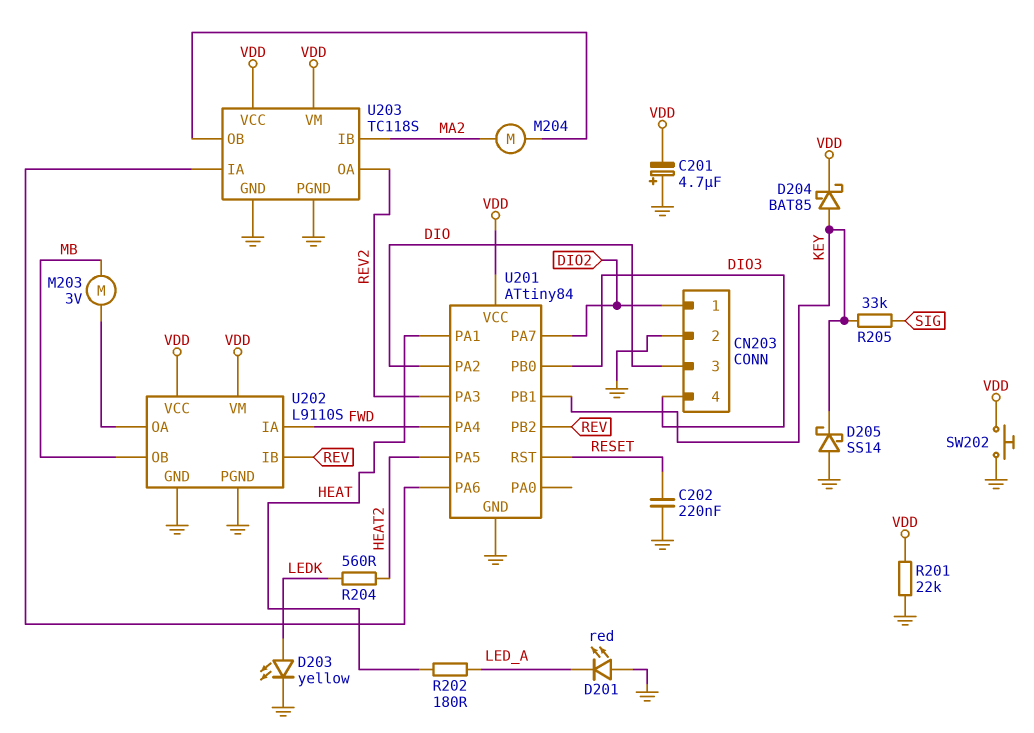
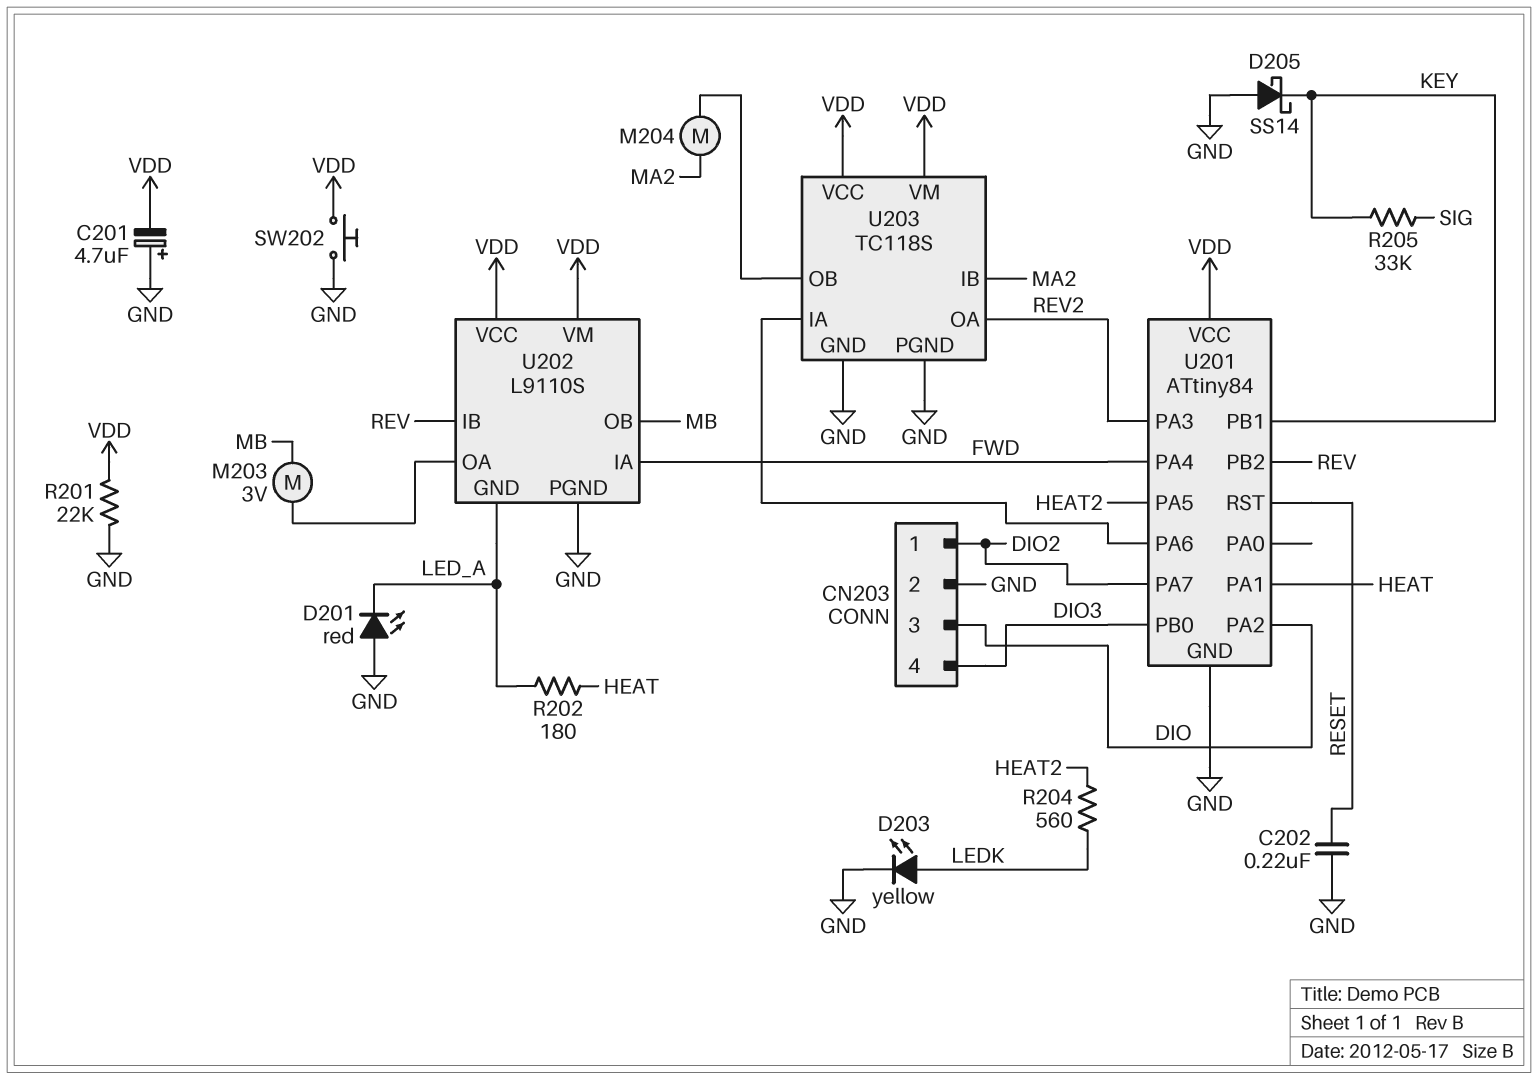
D204: schottky BAT85 (A KEY, K VDD) -> none
U202 pin GND: GND -> LED_A

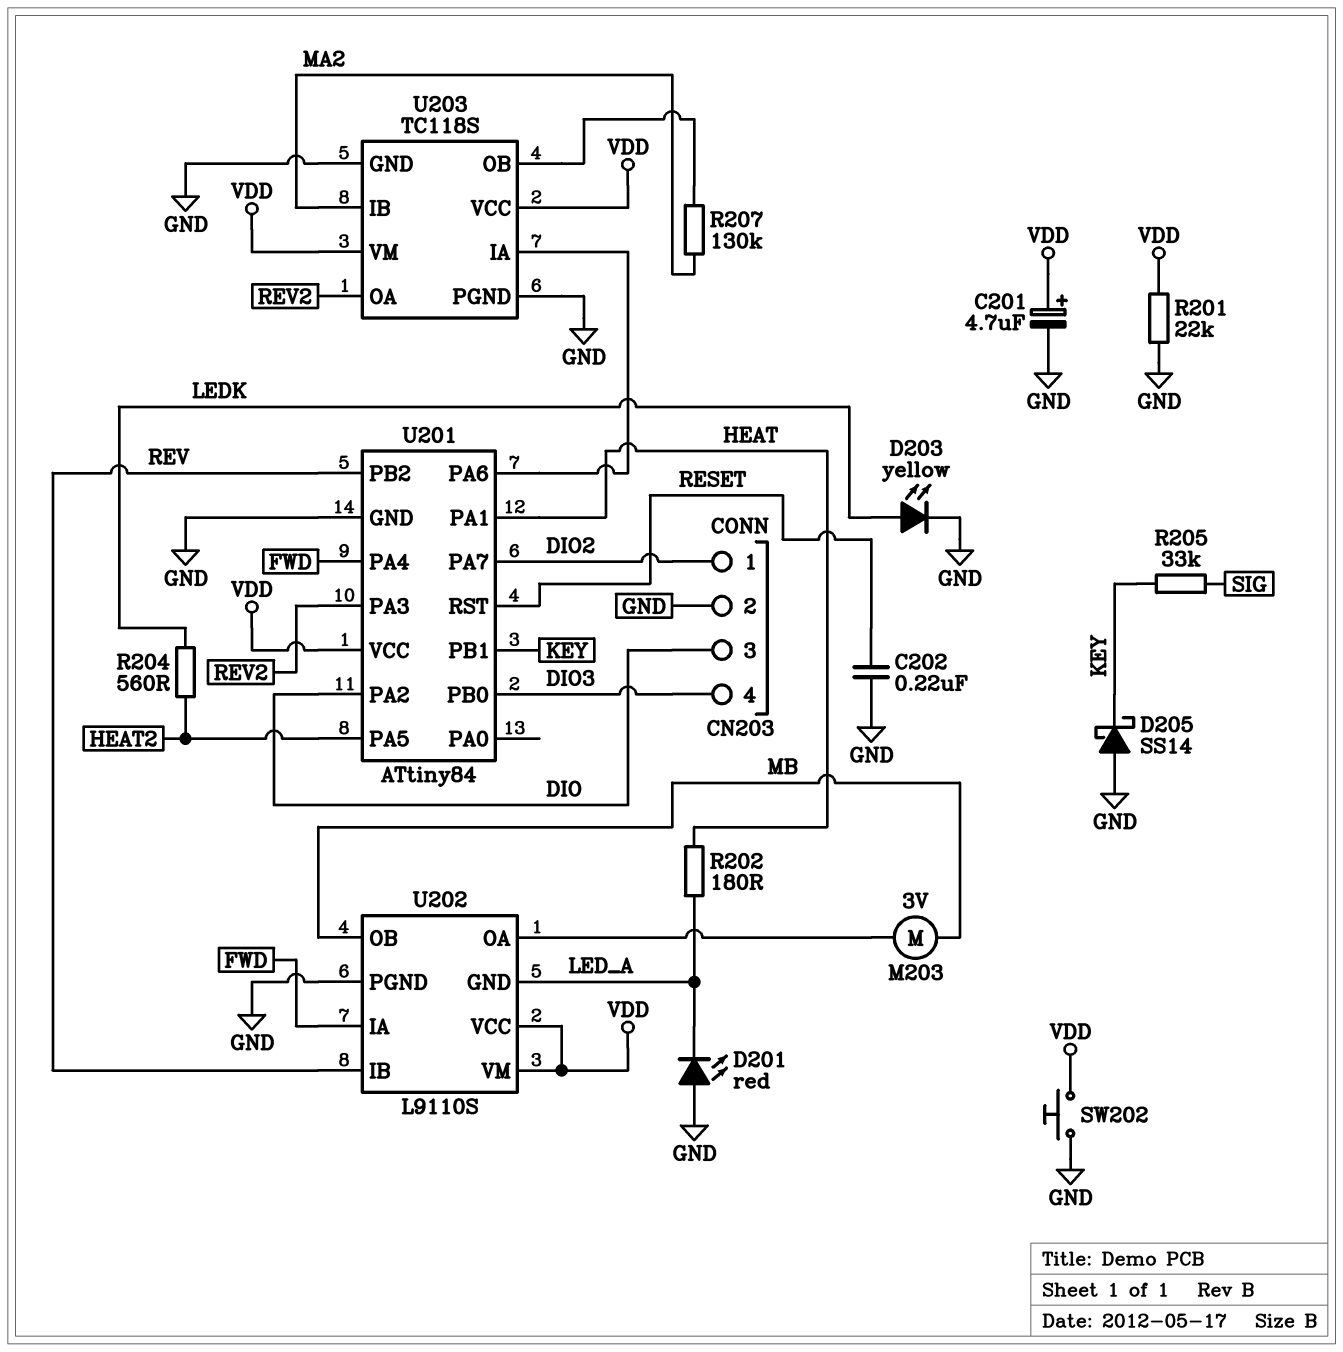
C201: 4.7uF (plus GND, minus VDD) -> 4.7uF (plus VDD, minus GND)
M204: motor (MA2, U203/OB) -> none
R207: none -> 130k (MA2, U203/OB)

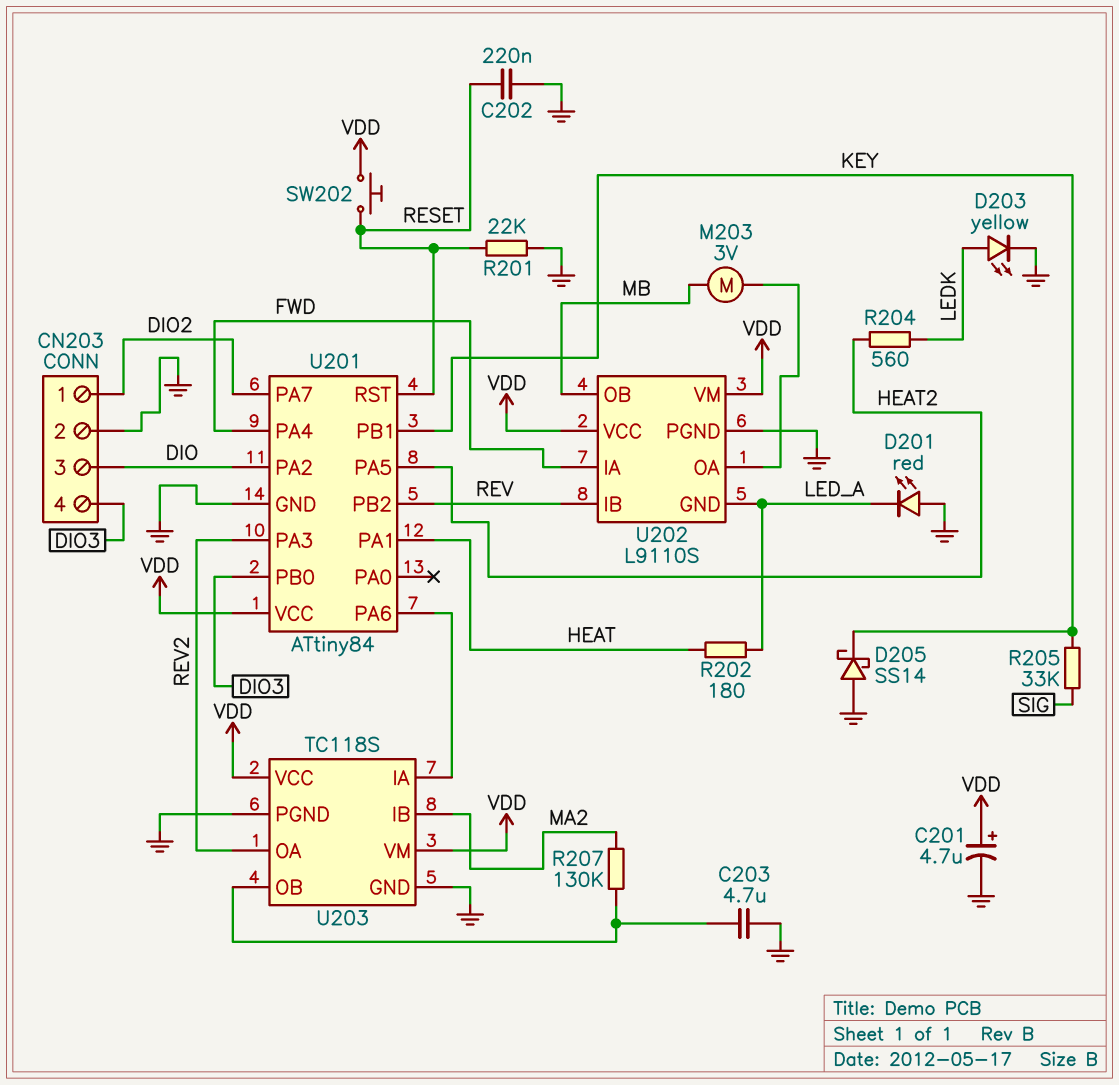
C203: none -> 4.7uF (GND, U203/OB)
R201: 22k (GND, VDD) -> 22k (GND, RESET)
SW202: button (GND, VDD) -> button (RESET, VDD)

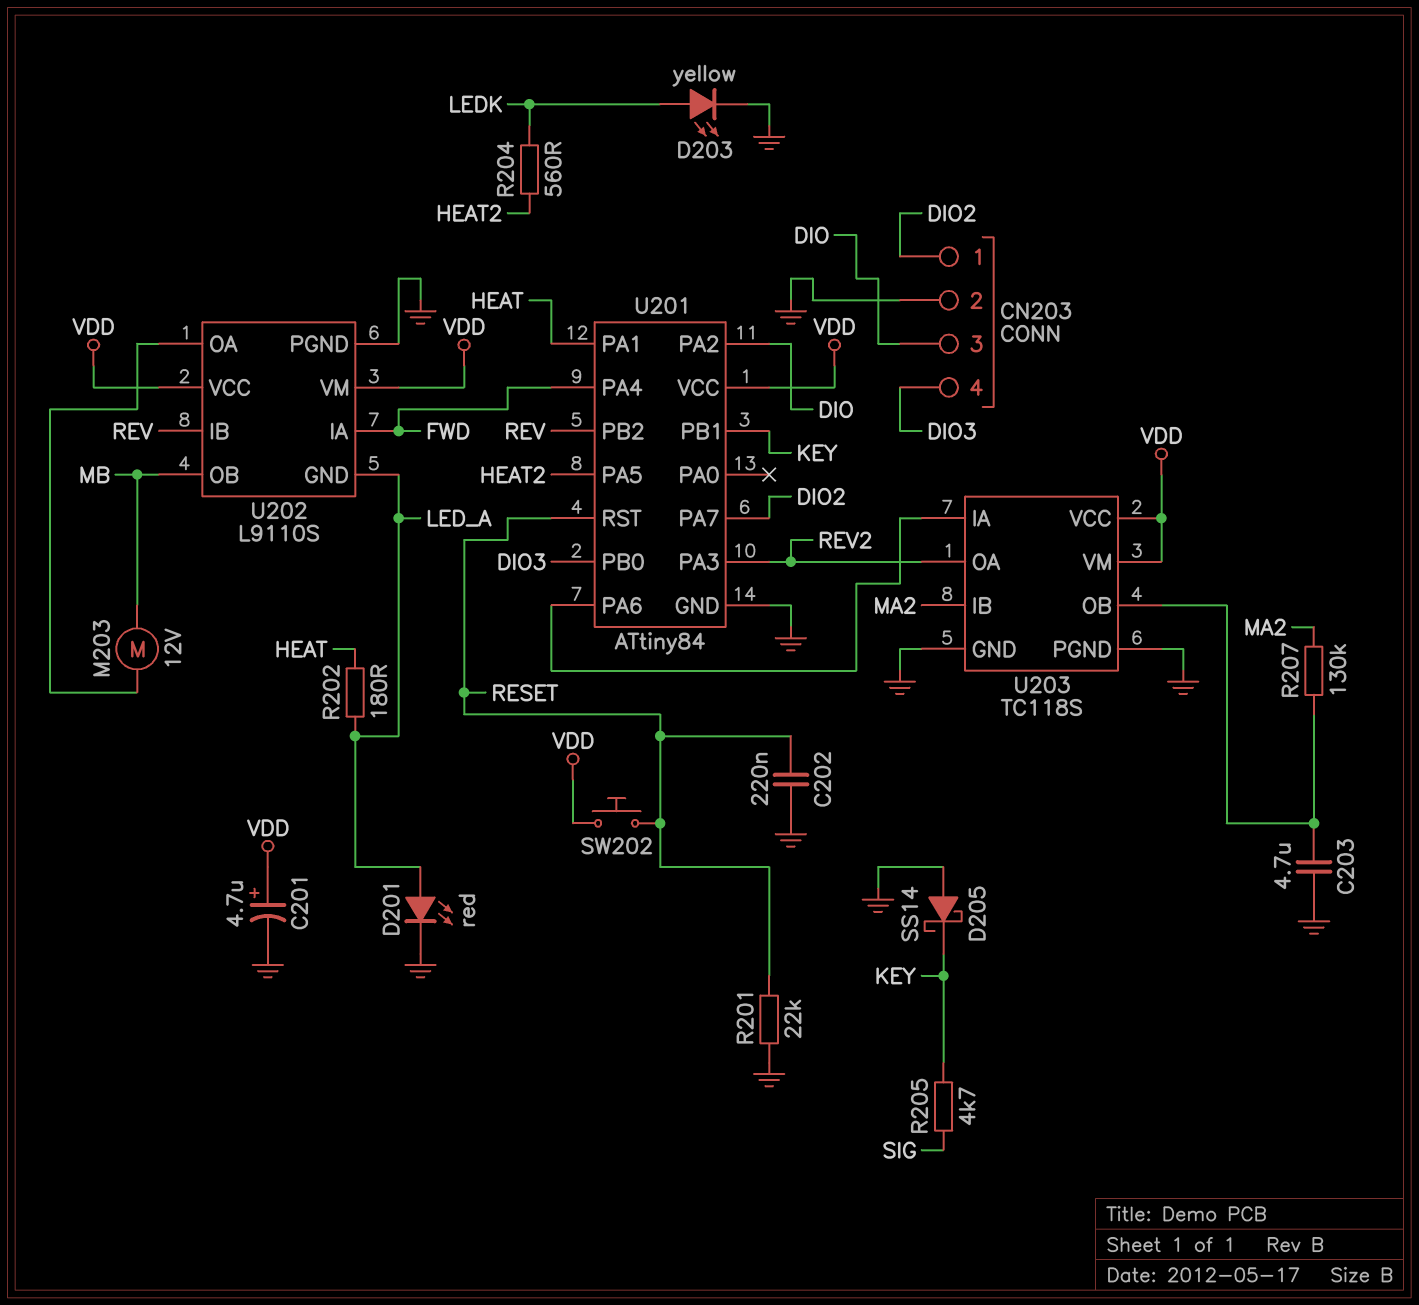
D201: LED red (A GND, K LED_A) -> LED red (A LED_A, K GND)
M203: motor 3V (MB, U202/OA) -> motor 12V (MB, U202/OA)
R205: 33k (KEY, SIG) -> 4.7k (KEY, SIG)

